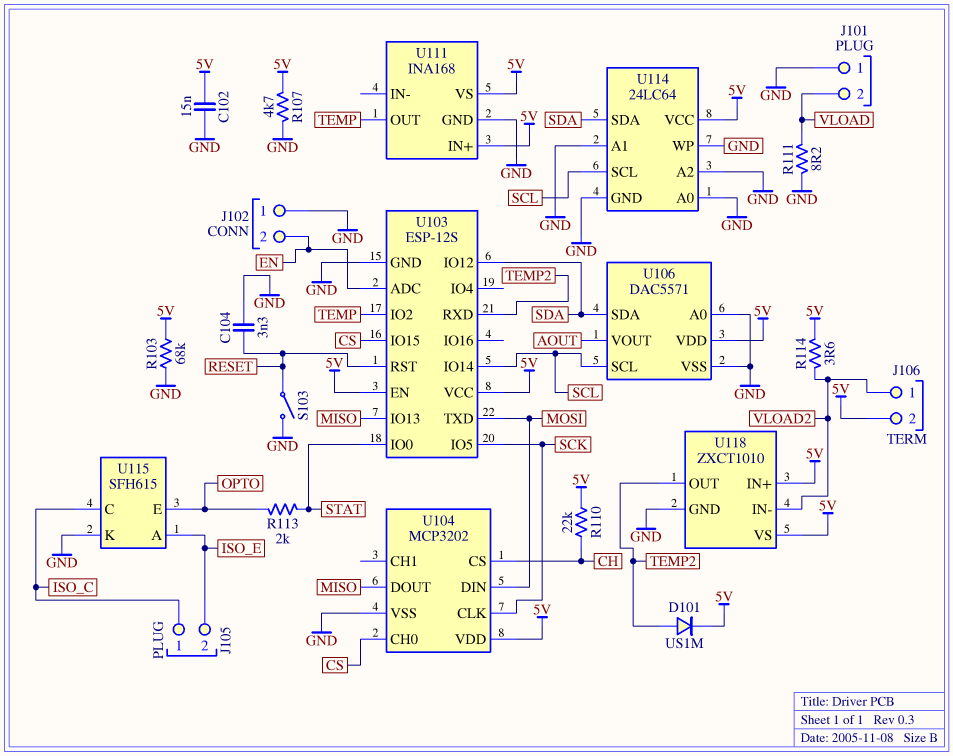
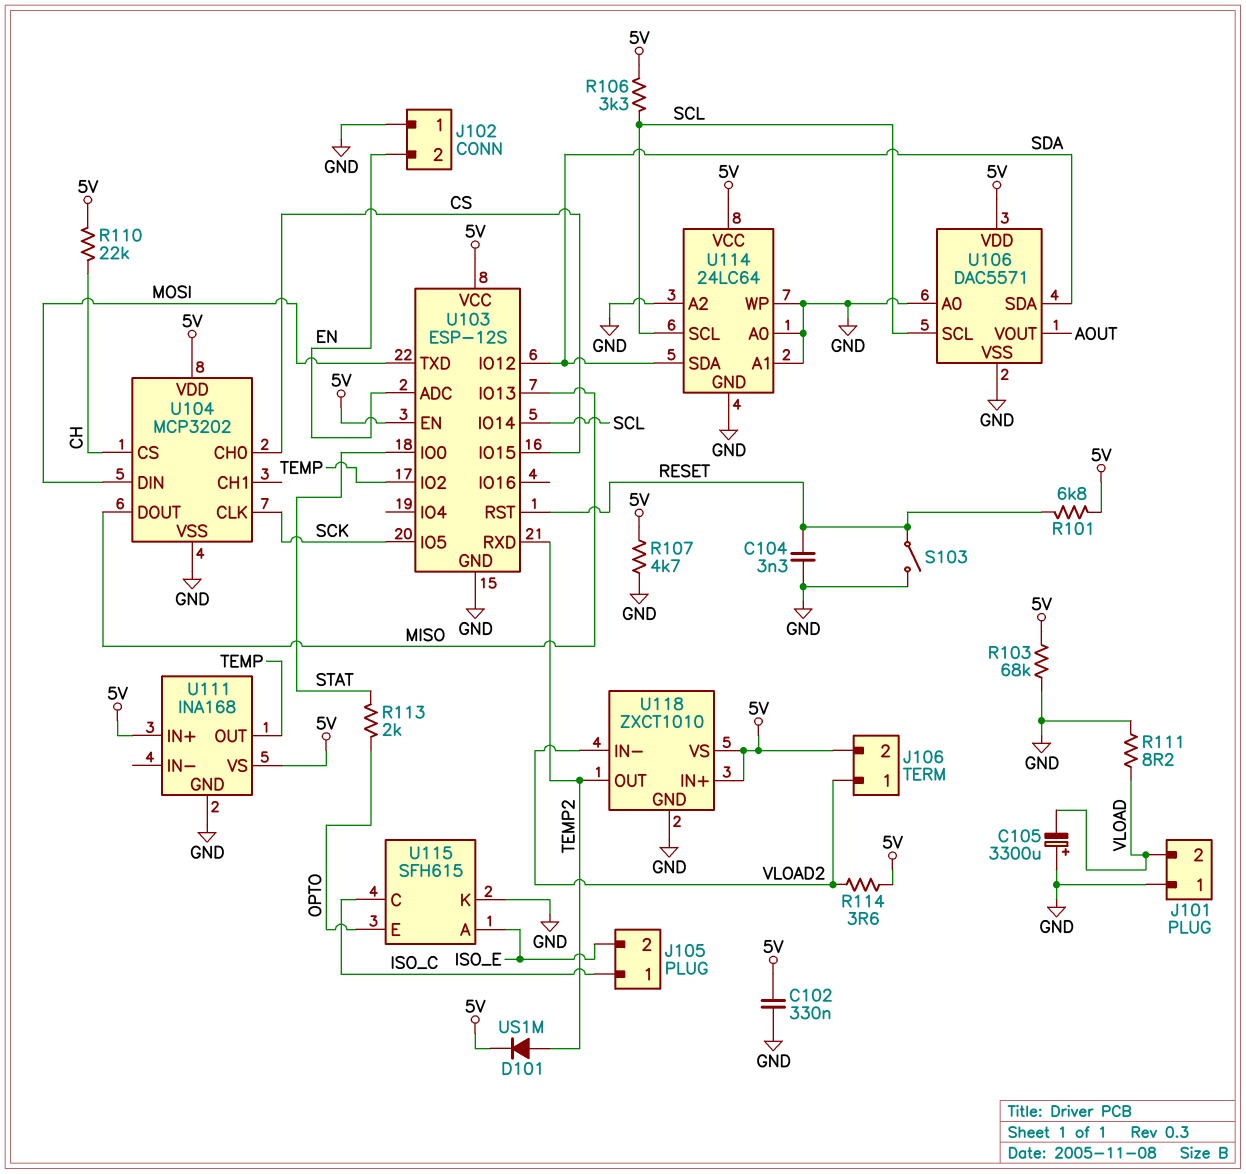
C102: 15nF (5V, GND) -> 330nF (5V, GND)
C105: none -> 3300uF (plus GND, minus VLOAD)
R101: none -> 6.8k (5V, RESET)
R106: none -> 3.3k (5V, SCL)

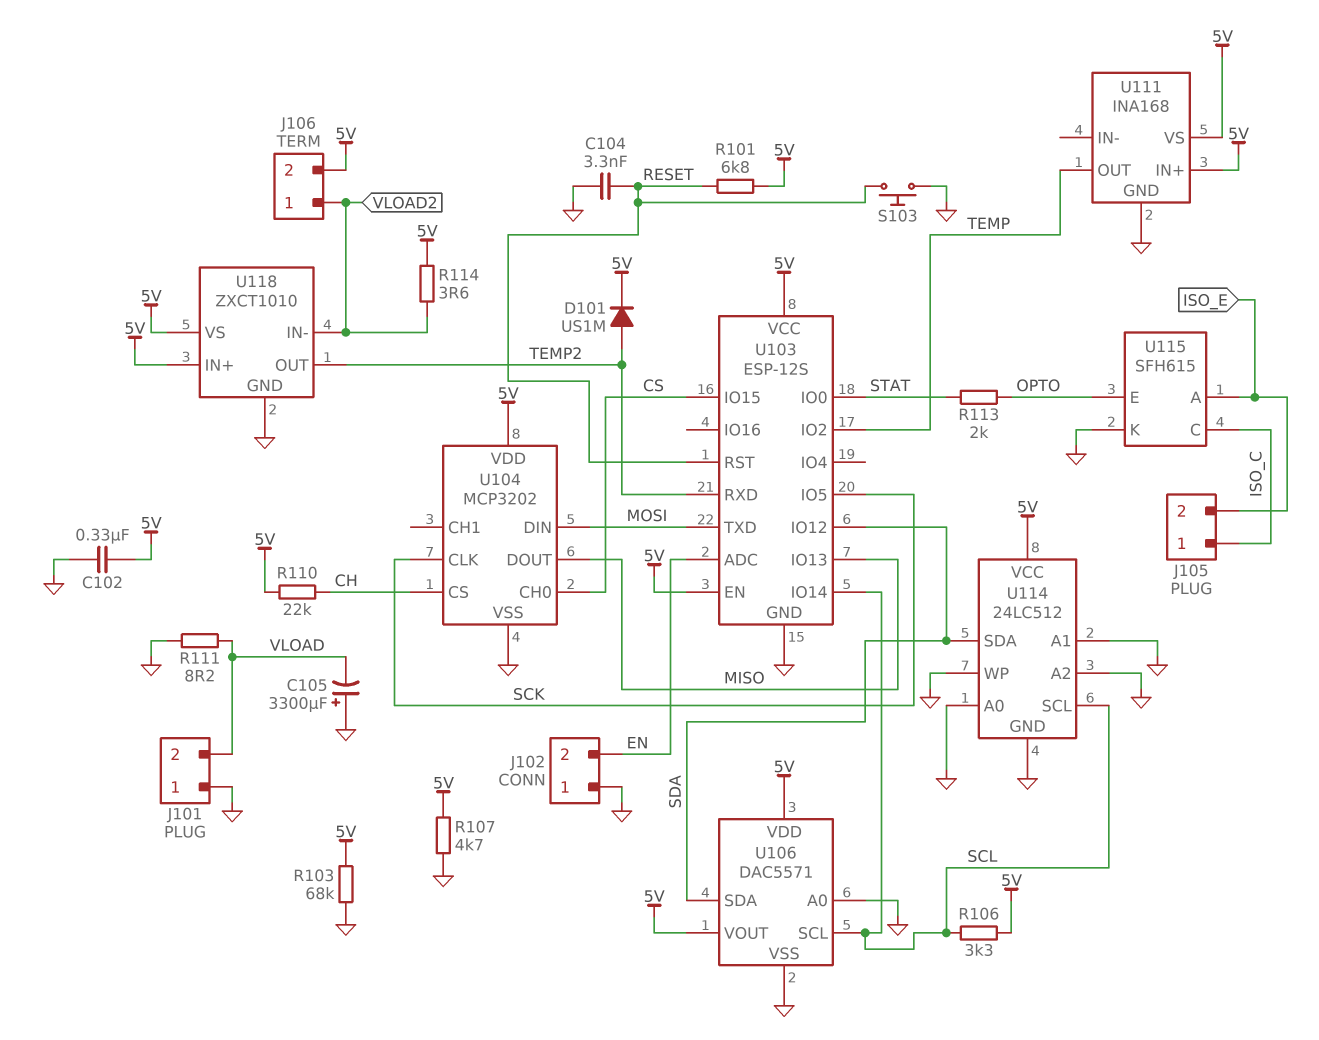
S103: switch (GND, RESET) -> button (GND, RESET)
U106 pin VOUT: AOUT -> 5V
U114: 24LC64 -> 24LC512

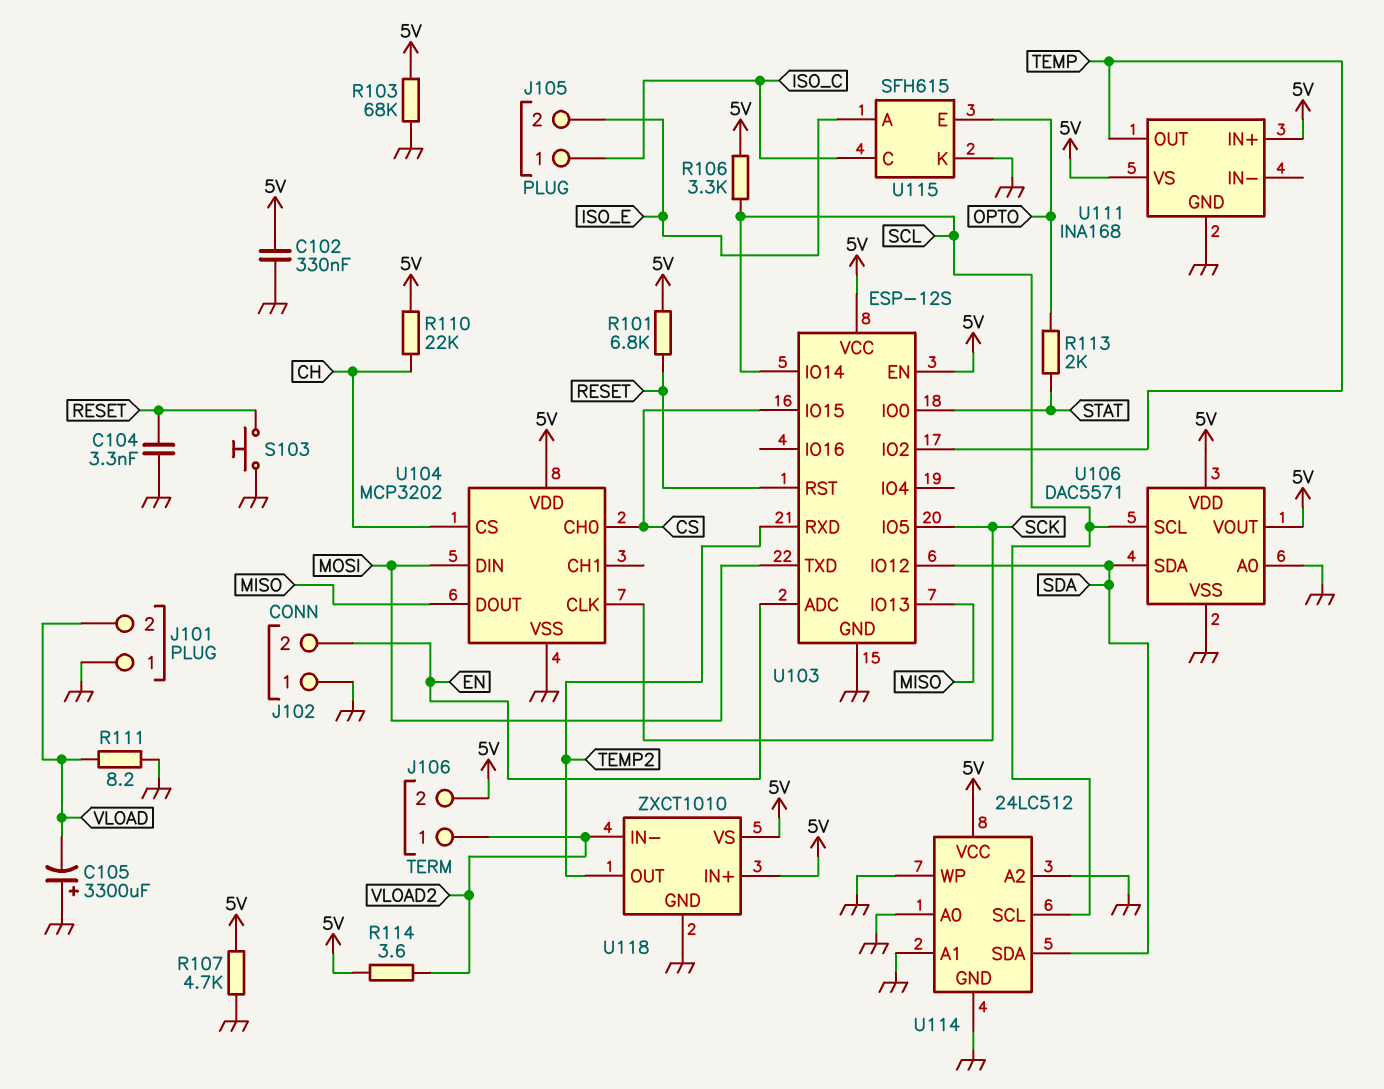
D101: diode US1M (A TEMP2, K 5V) -> none

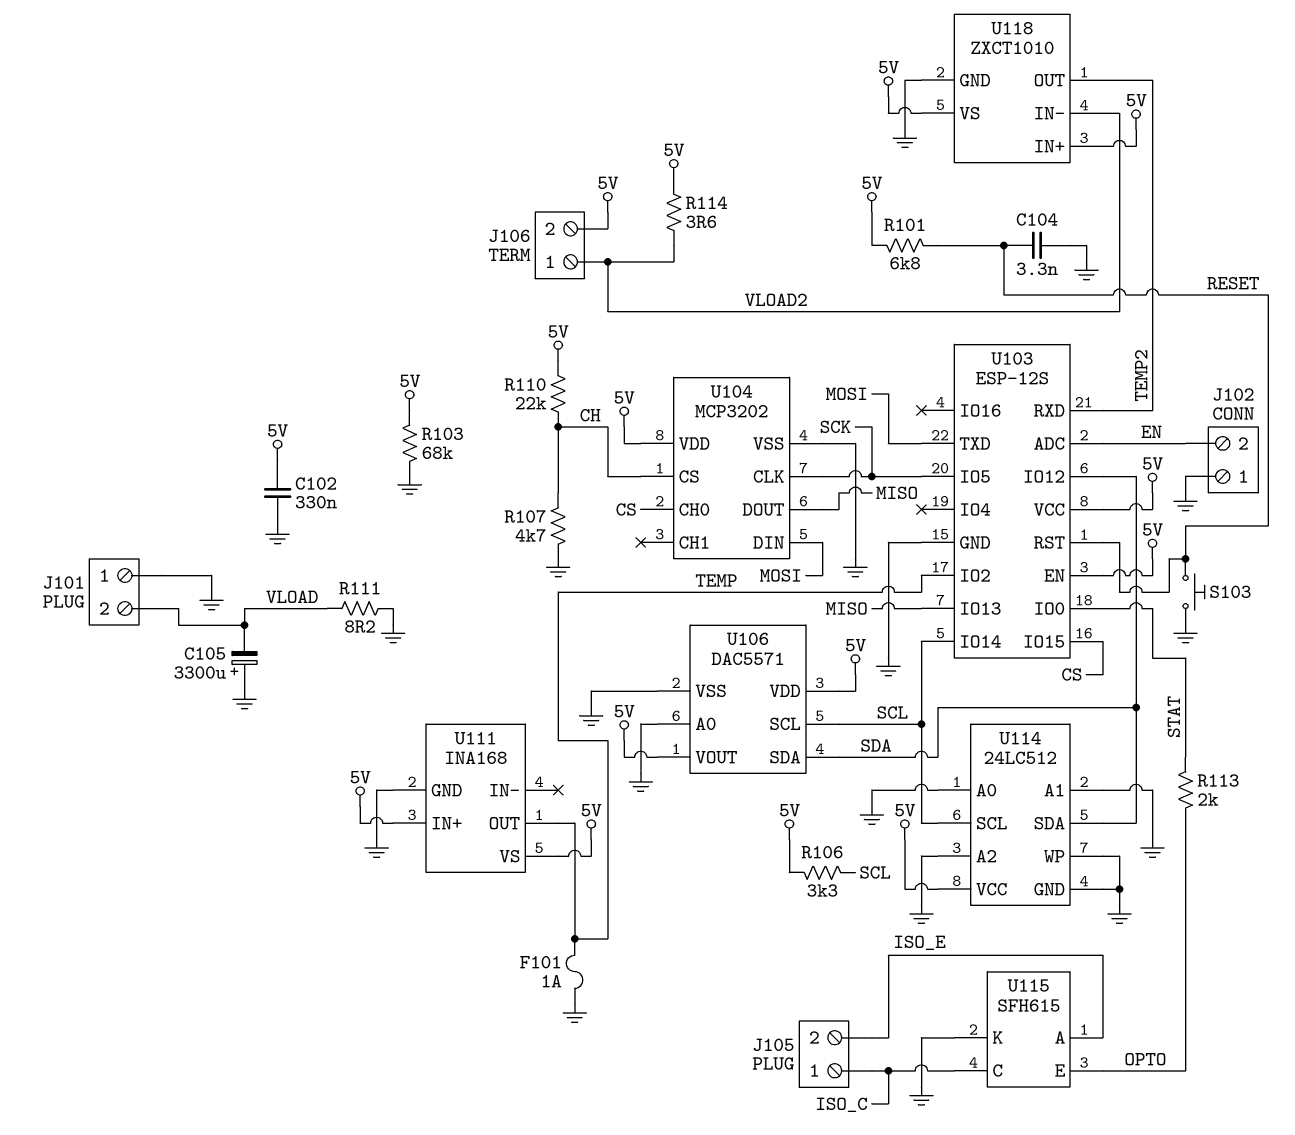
F101: none -> 1A (GND, TEMP)
R107: 4.7k (5V, GND) -> 4.7k (CH, GND)

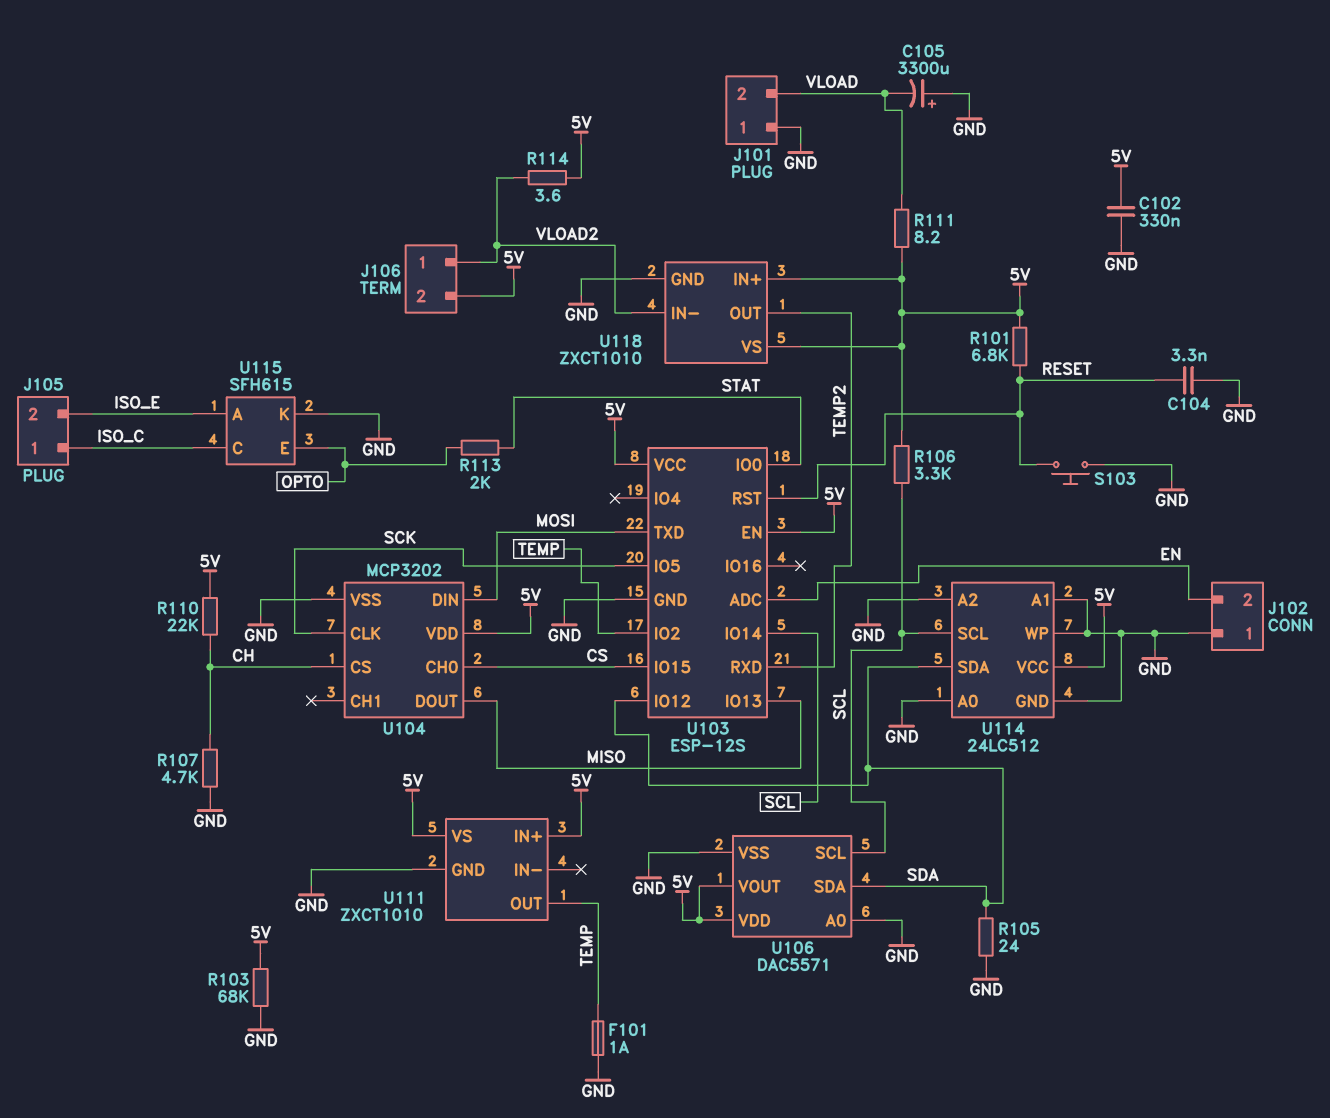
R105: none -> 24 (GND, SDA)
R111: 8.2 (GND, VLOAD) -> 8.2 (5V, VLOAD)
U111: INA168 -> ZXCT1010

